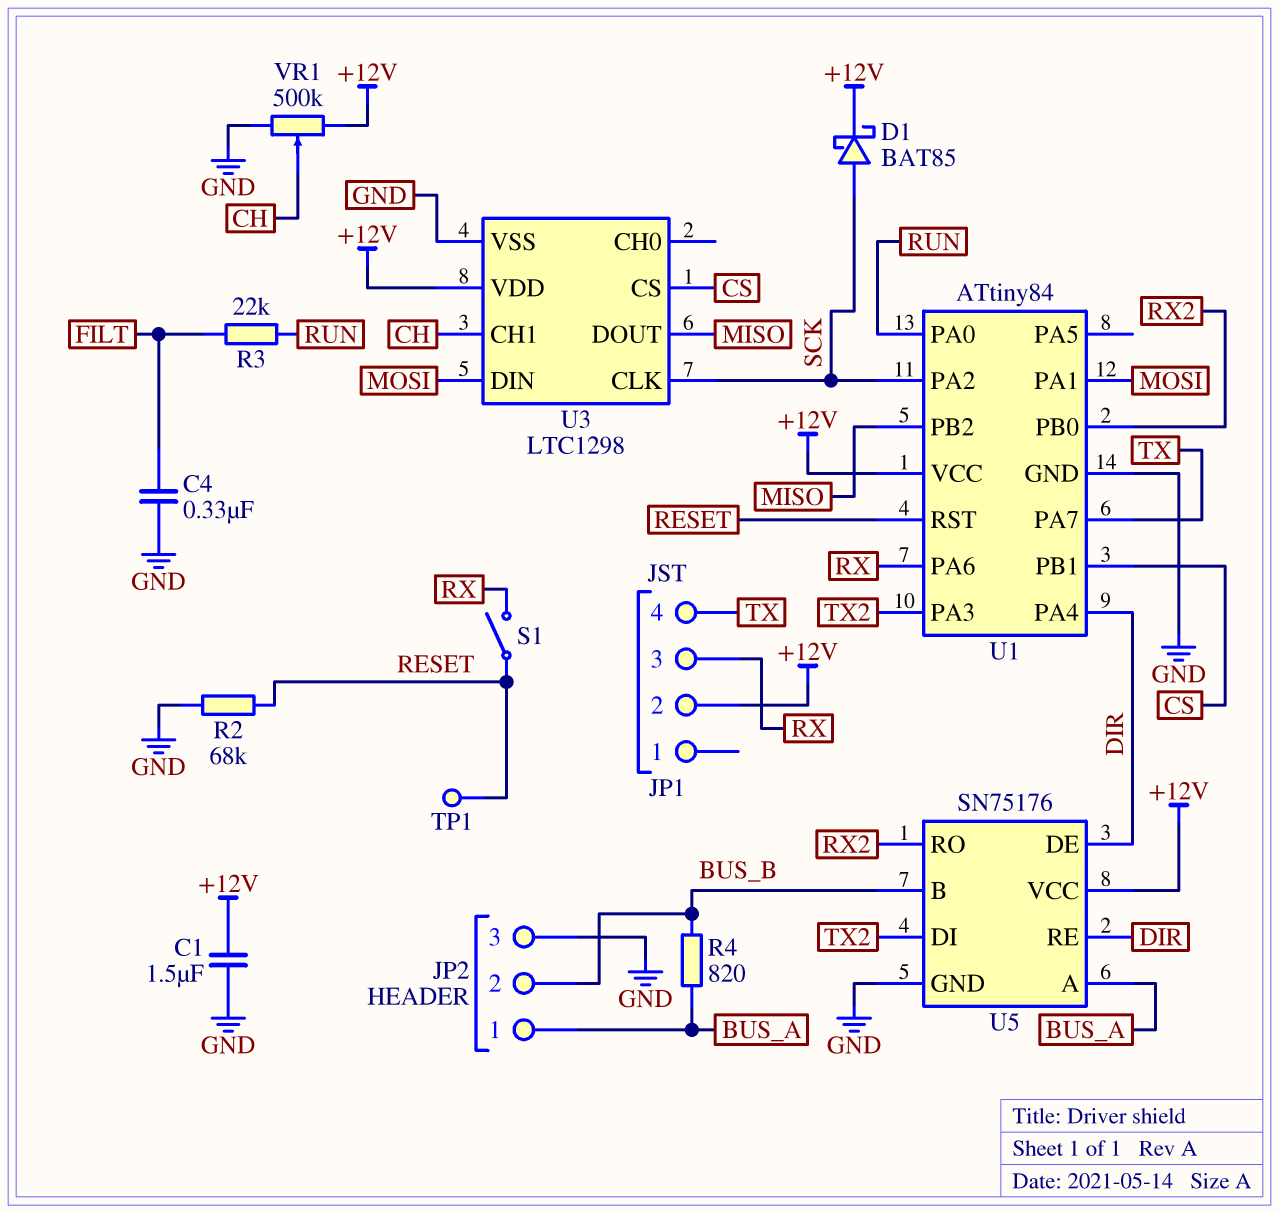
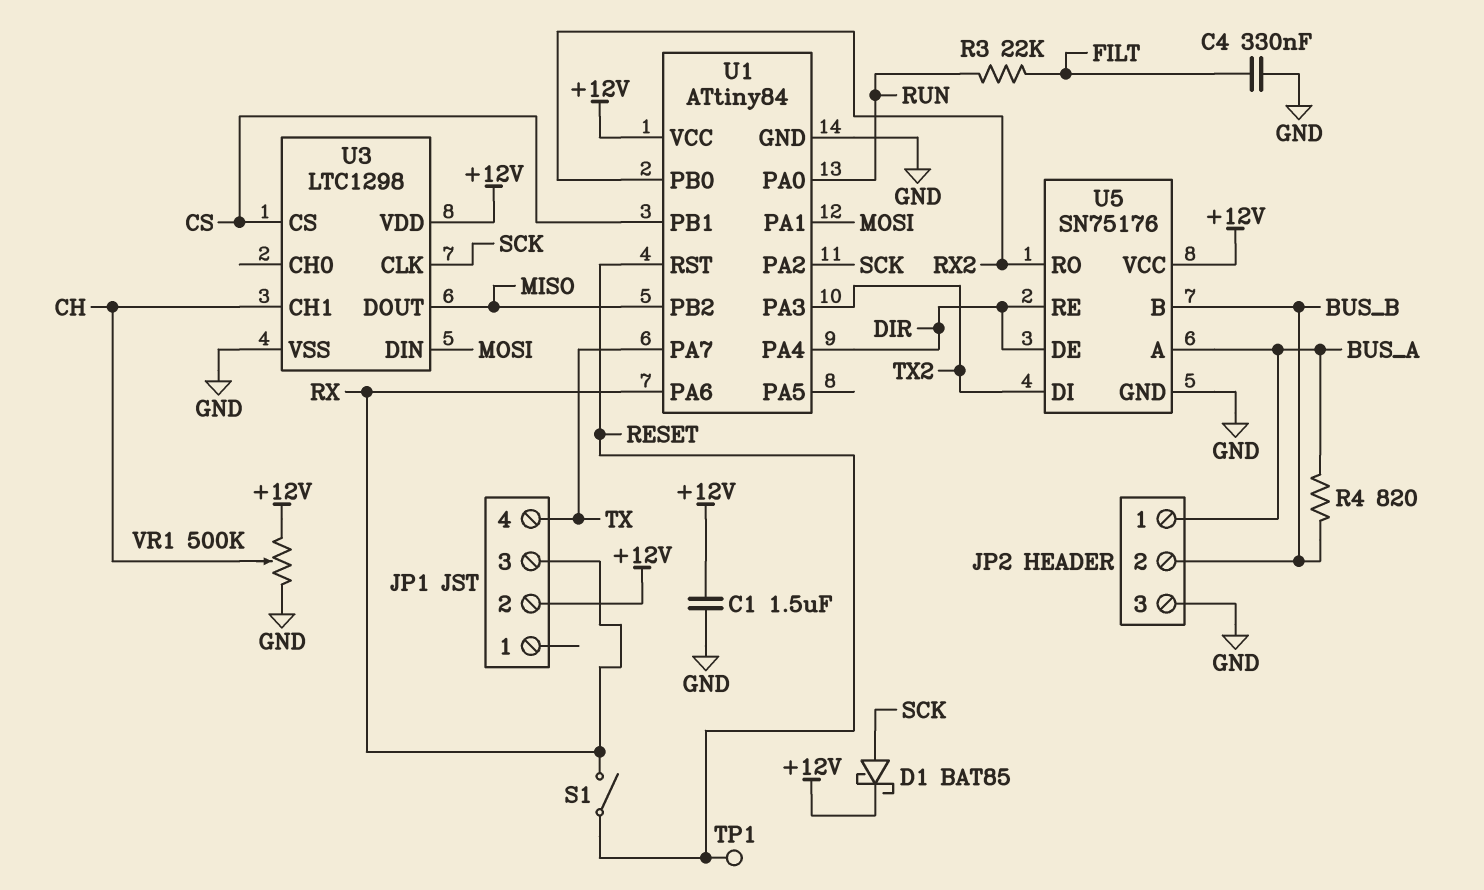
R2: 68k (GND, RESET) -> none

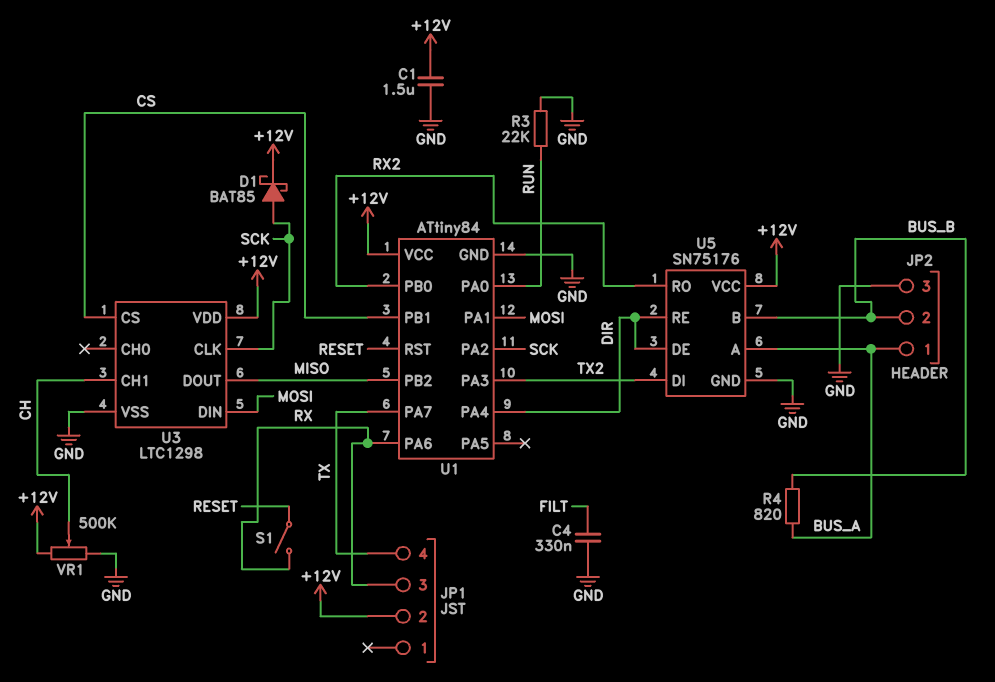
R3: 22k (FILT, RUN) -> 22k (GND, RUN)
TP1: test point (RESET) -> none

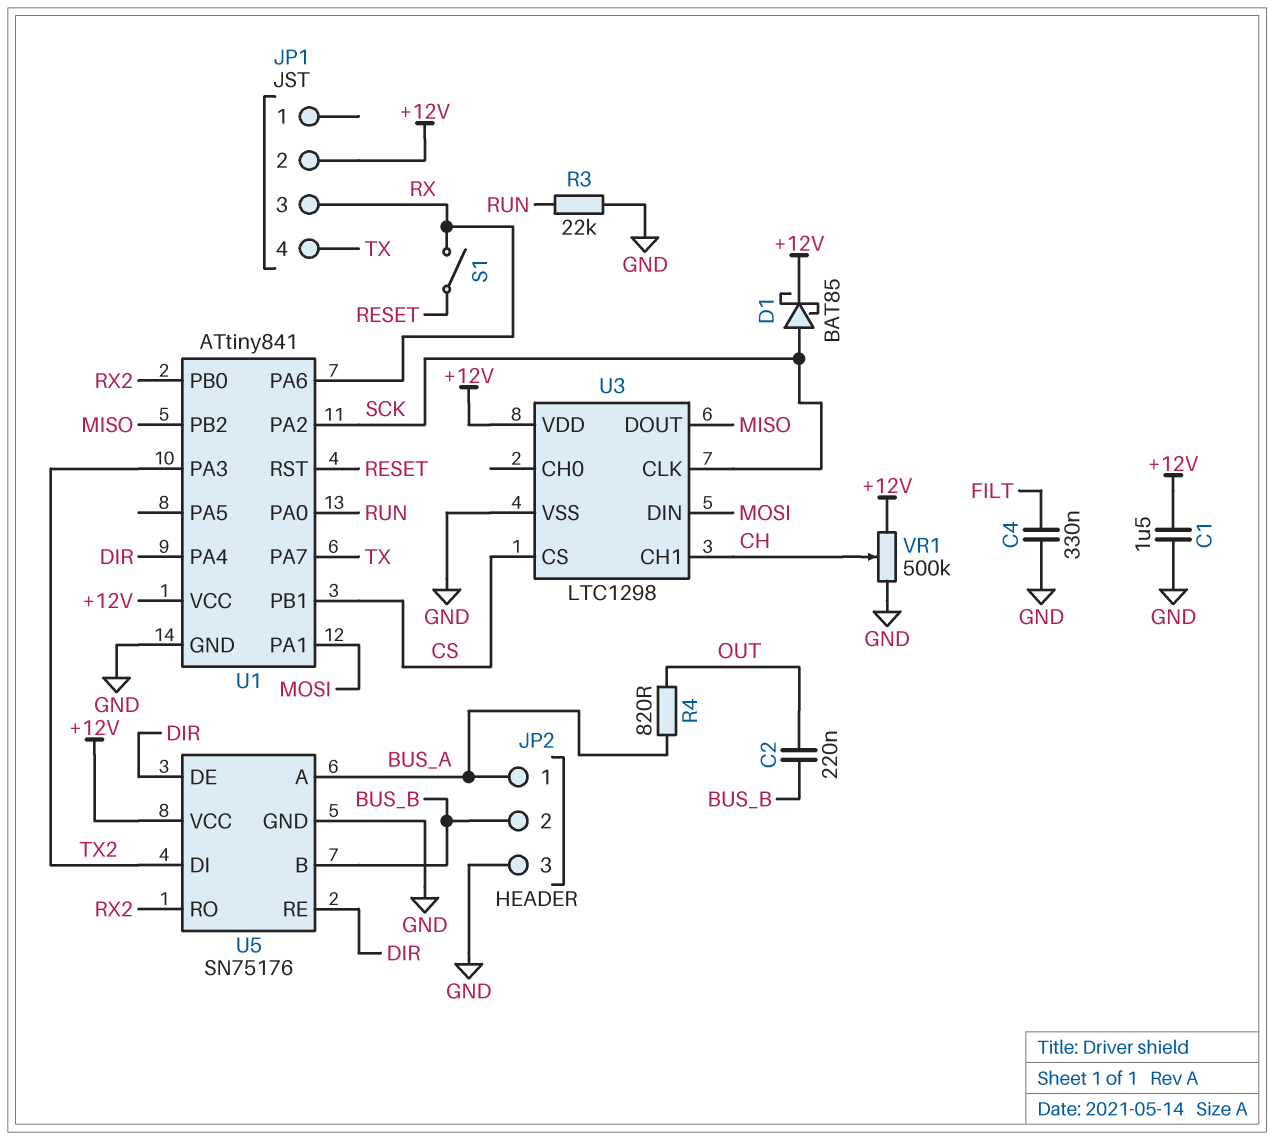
C2: none -> 220nF (BUS_B, OUT)
R4: 820 (BUS_A, BUS_B) -> 820 (BUS_A, OUT)
U1: ATtiny84 -> ATtiny841

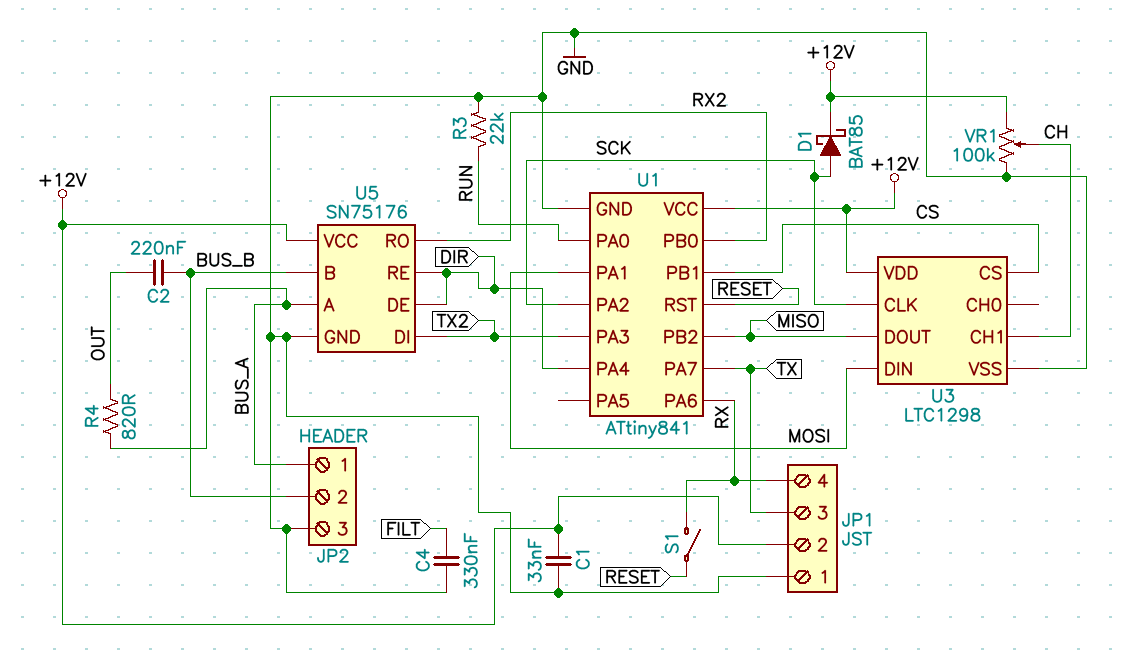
C1: 1.5uF (+12V, GND) -> 33nF (+12V, GND)
JP1 pin 1: none -> GND
JP1 pin 3: RX -> TX
JP1 pin 4: TX -> RX
VR1: 500k (+12V, GND, wiper CH) -> 100k (+12V, GND, wiper CH)

